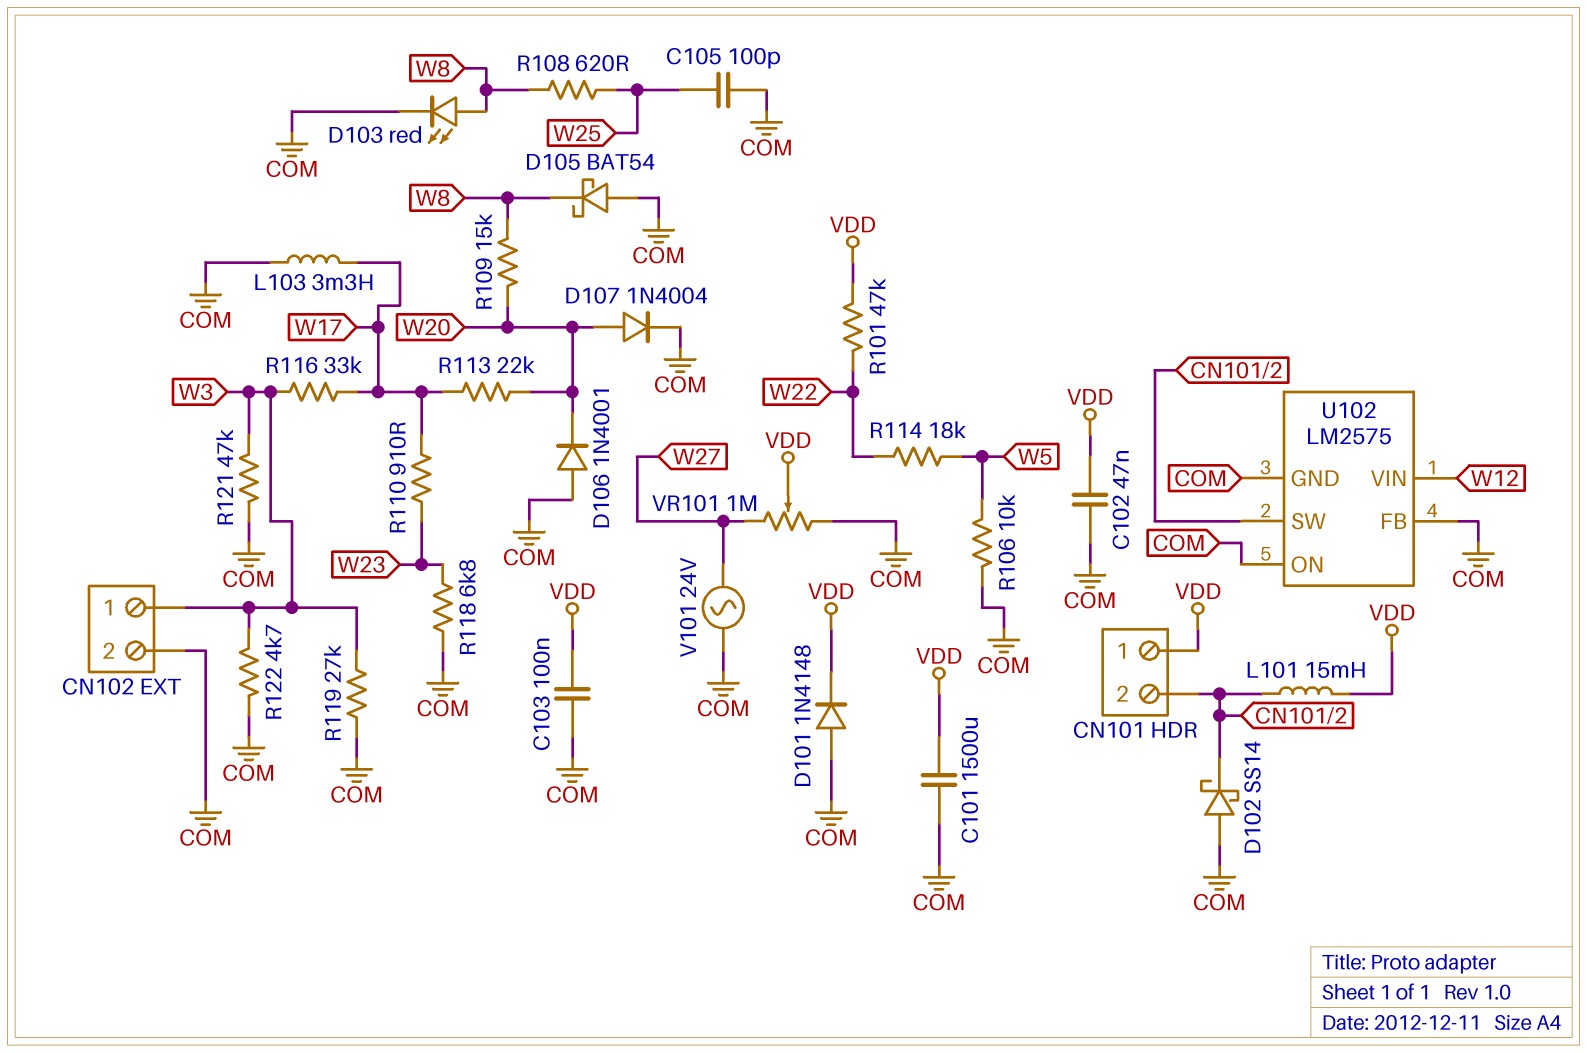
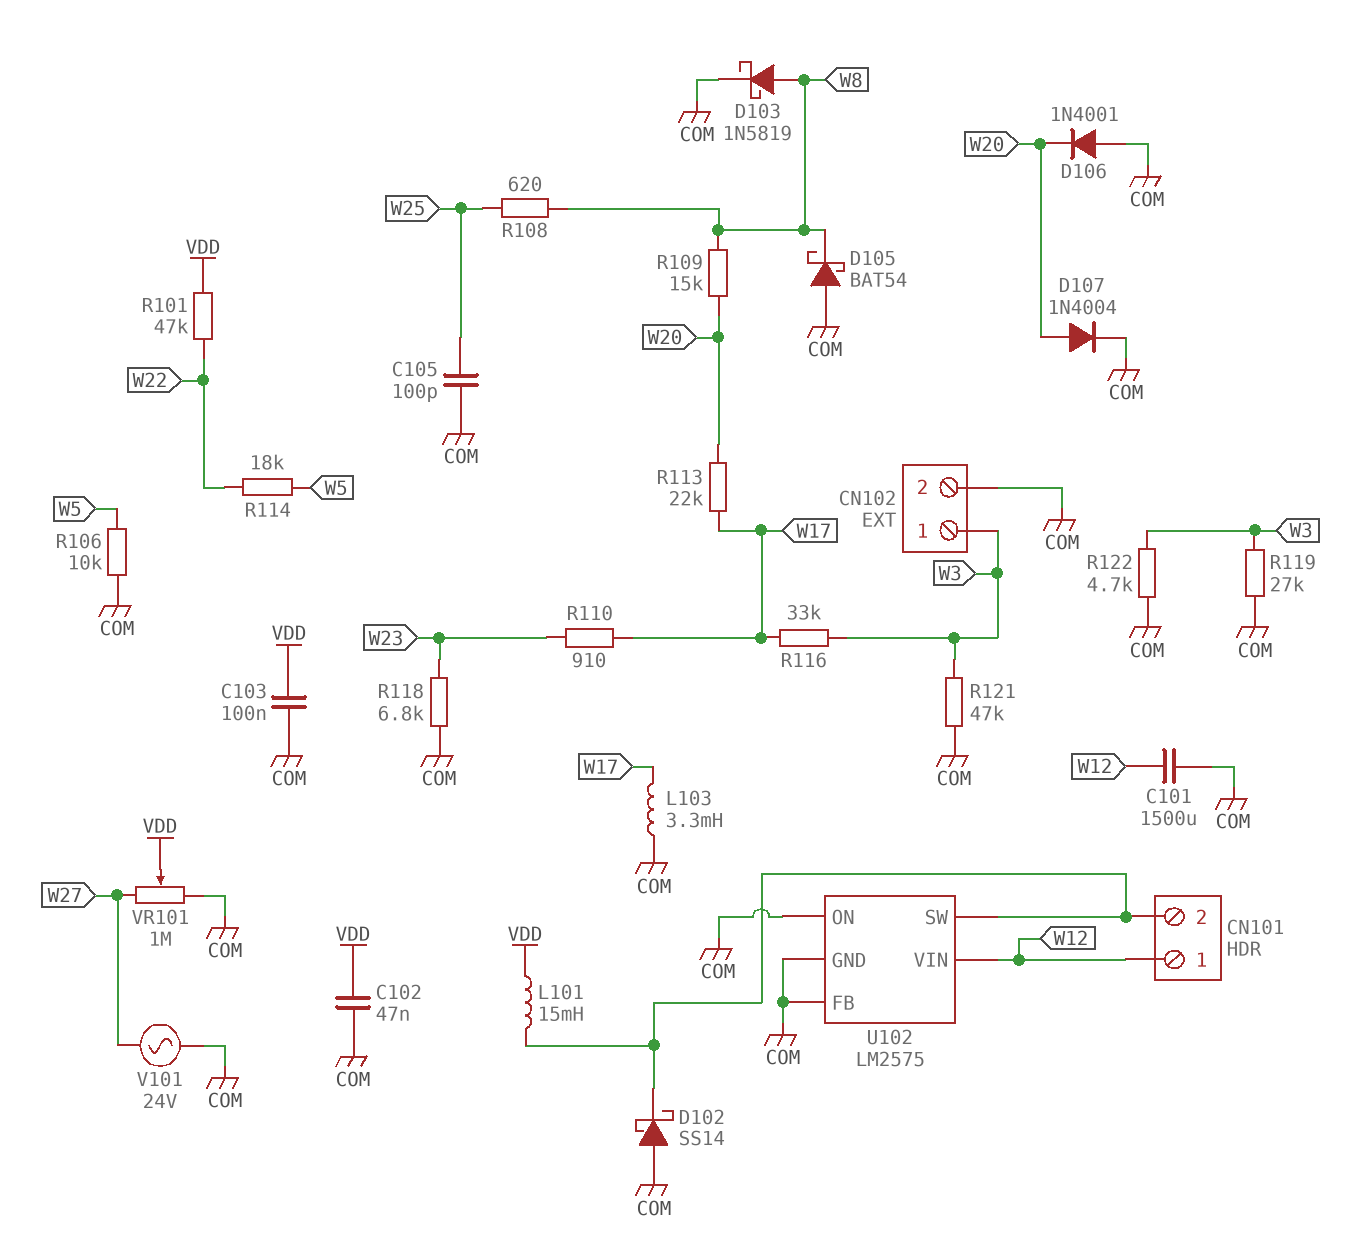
C101: 1500uF (COM, VDD) -> 1500uF (COM, W12)
CN101 pin 1: VDD -> W12
D101: diode 1N4148 (A COM, K VDD) -> none
D103: LED red (A W8, K COM) -> schottky 1N5819 (A W8, K COM)

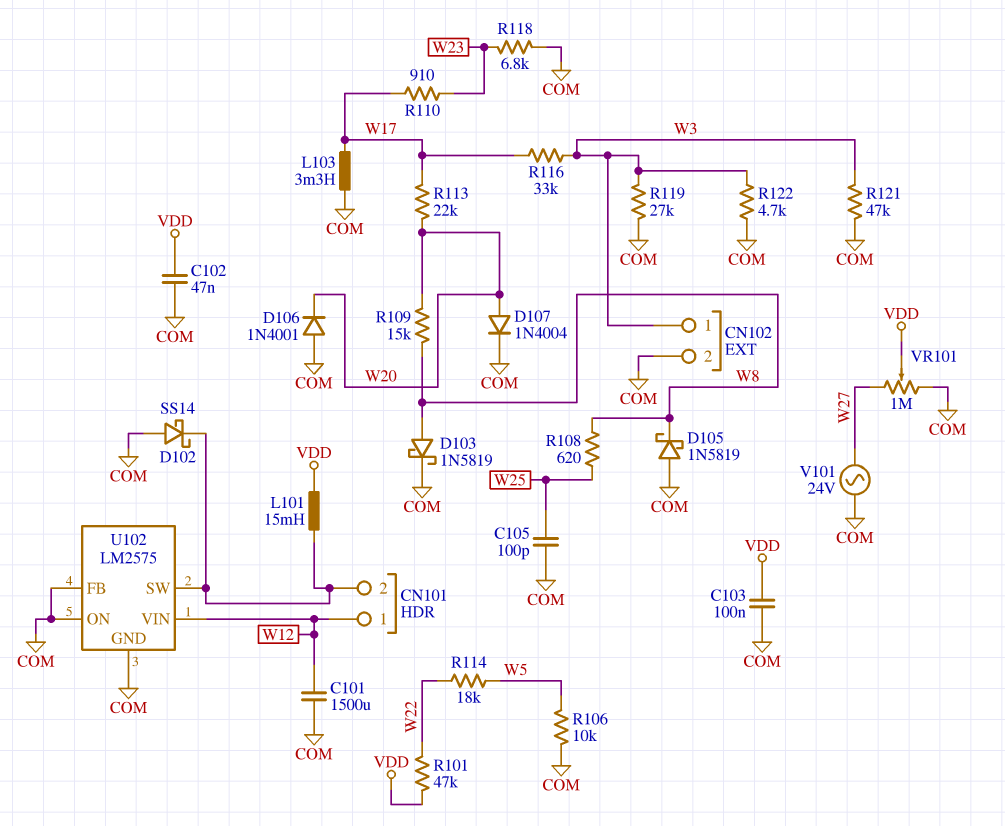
D105: schottky BAT54 (A COM, K W8) -> schottky 1N5819 (A COM, K W8)

